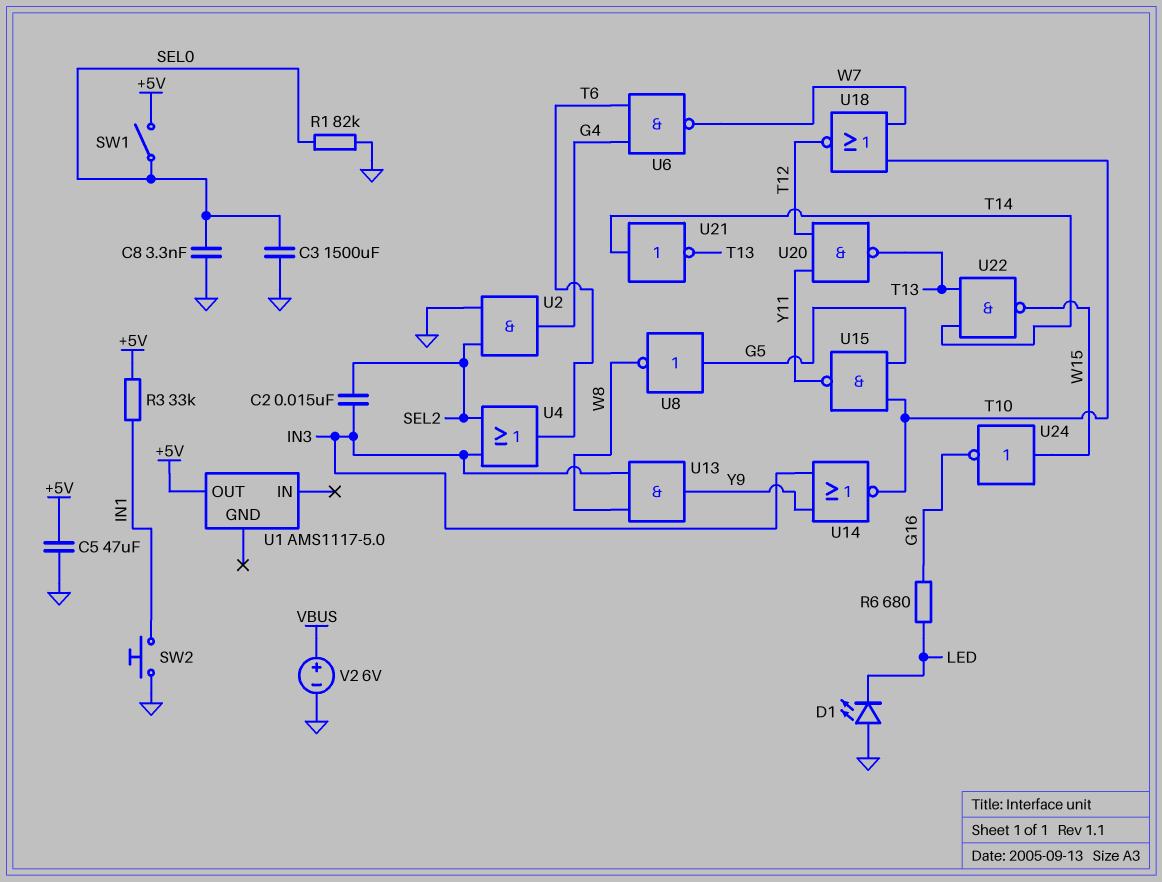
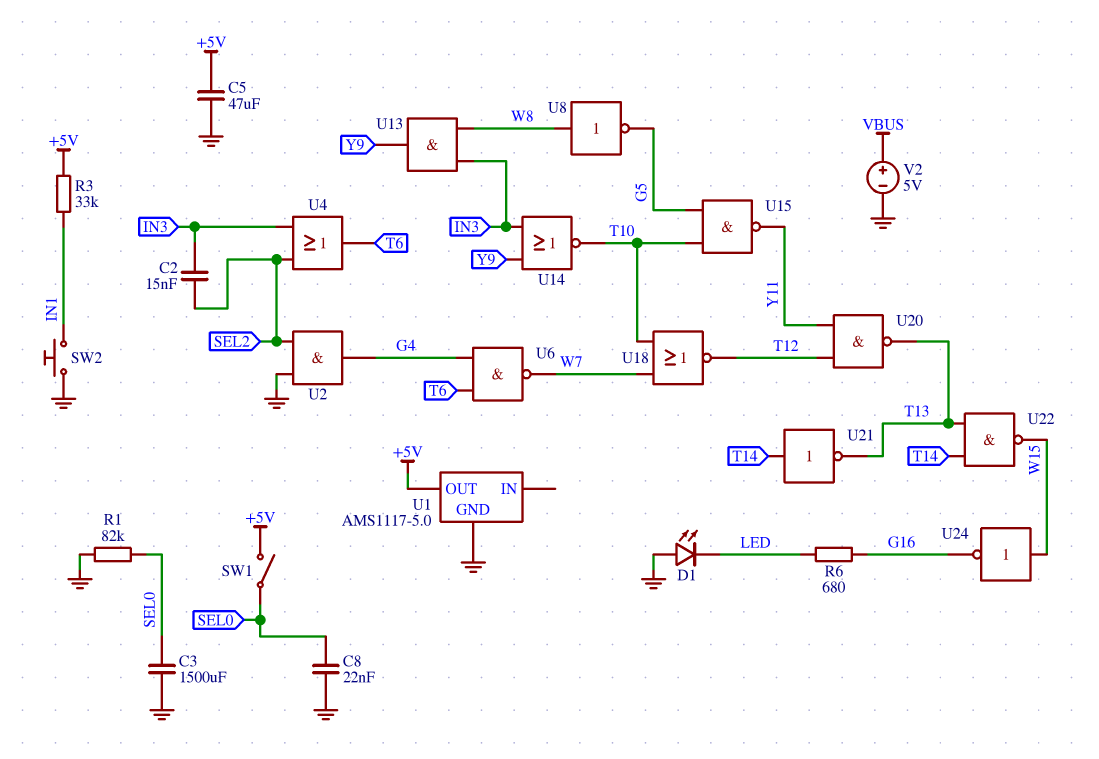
C8: 3.3nF (GND, SEL0) -> 22nF (GND, SEL0)
U1 pin GND: none -> GND
U8: NOT (in G5, out W8) -> NOT (in W8, out G5)
V2: 6V (plus VBUS, minus GND) -> 5V (plus VBUS, minus GND)

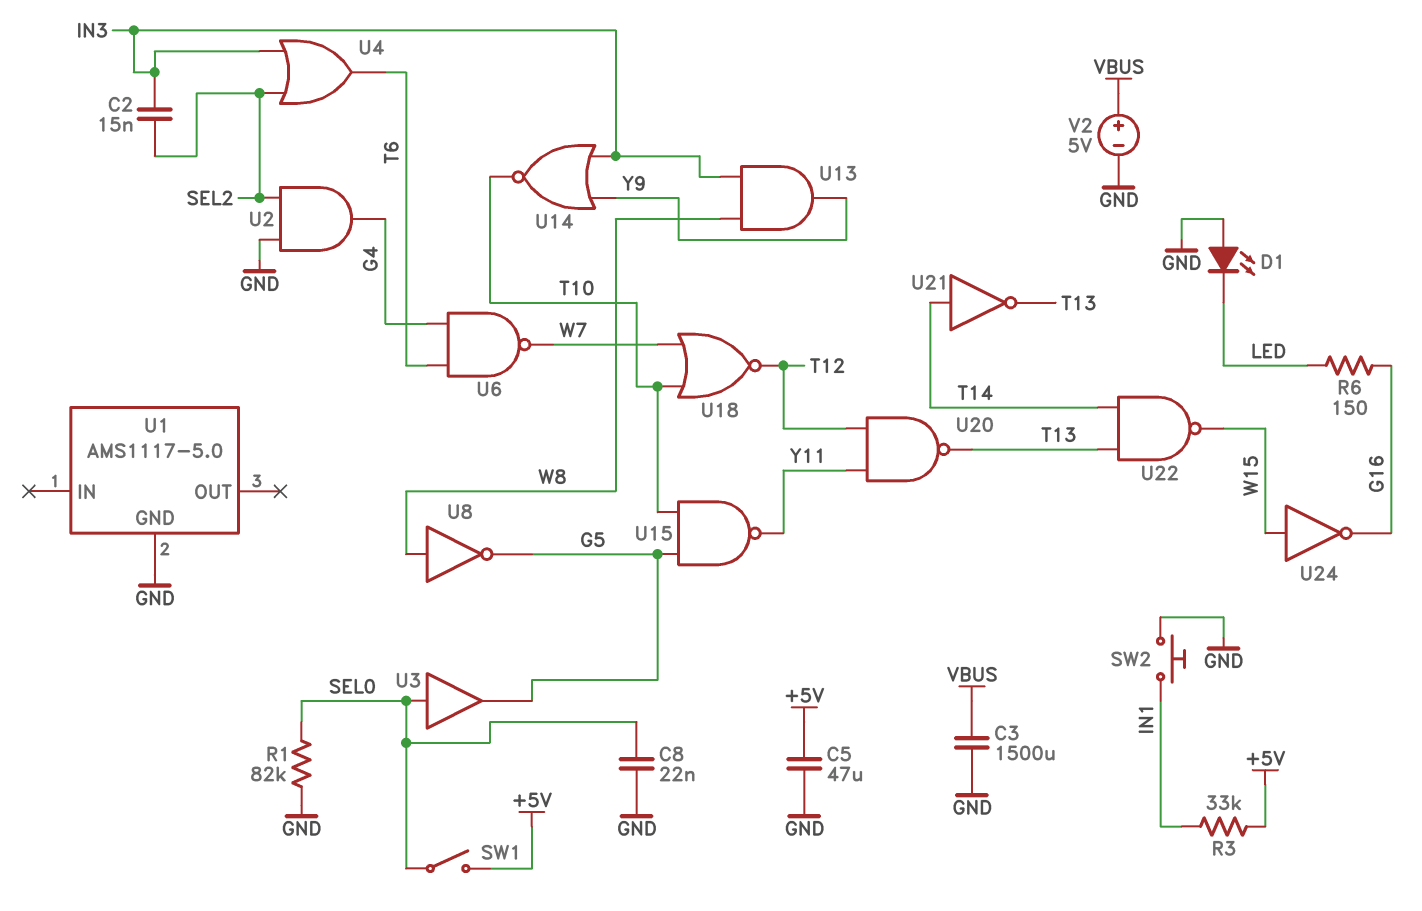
C3: 1500uF (GND, SEL0) -> 1500uF (GND, VBUS)
R6: 680 (G16, LED) -> 150 (G16, LED)
U1 pin OUT: +5V -> none
U3: none -> buffer (in SEL0, out G5)

